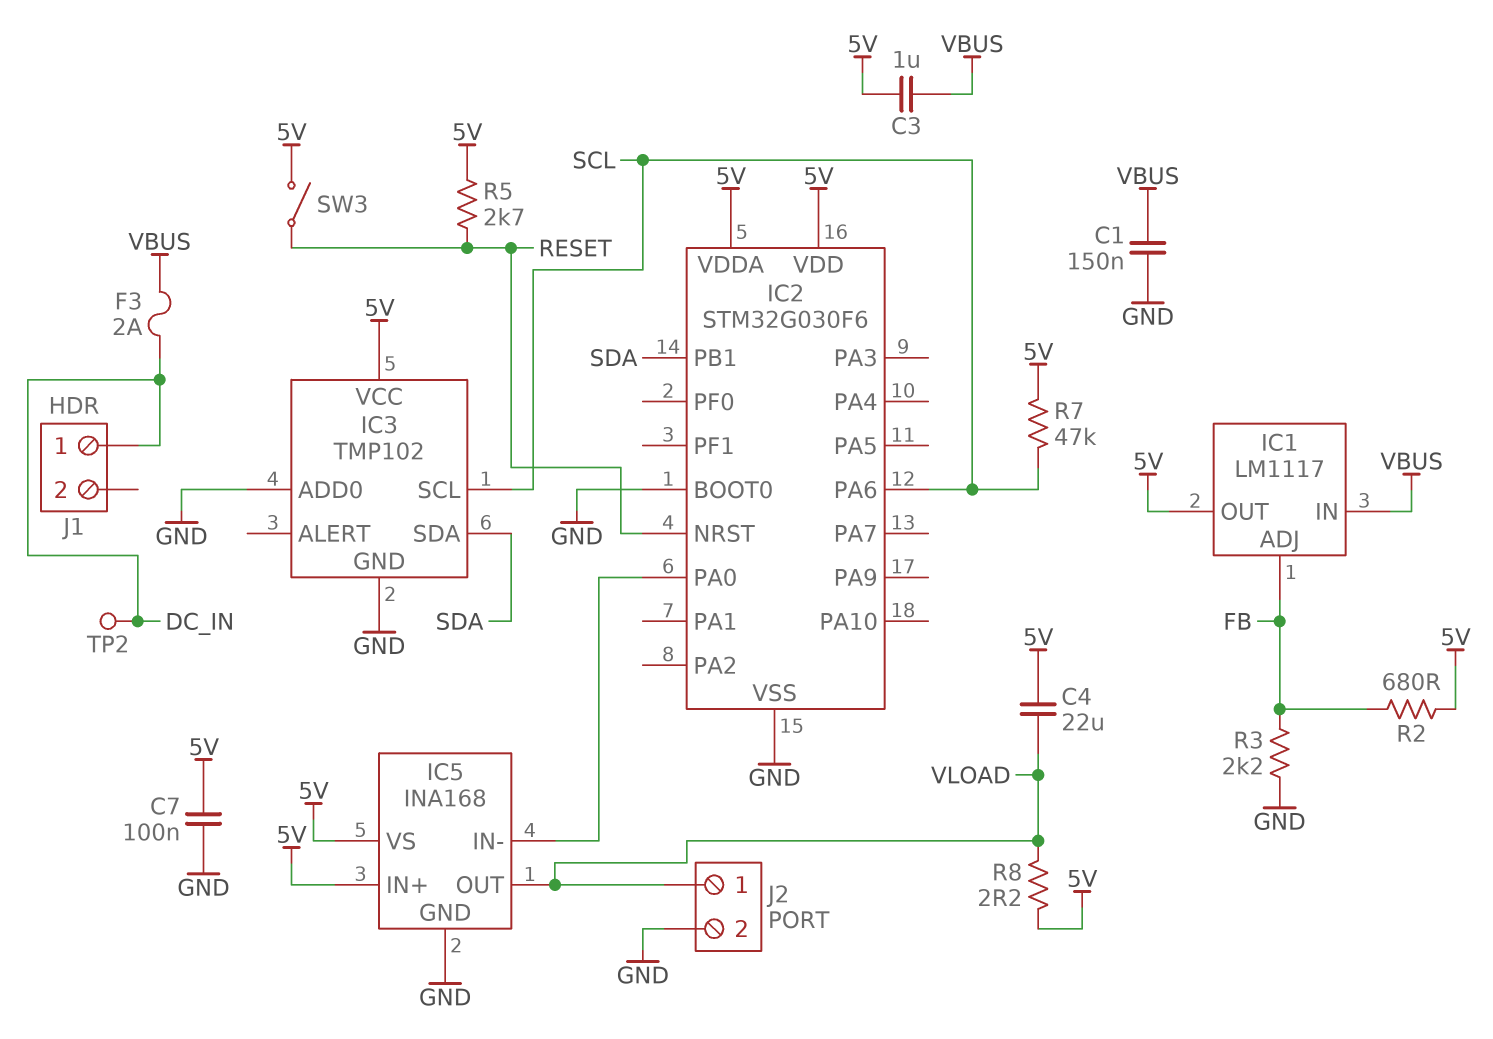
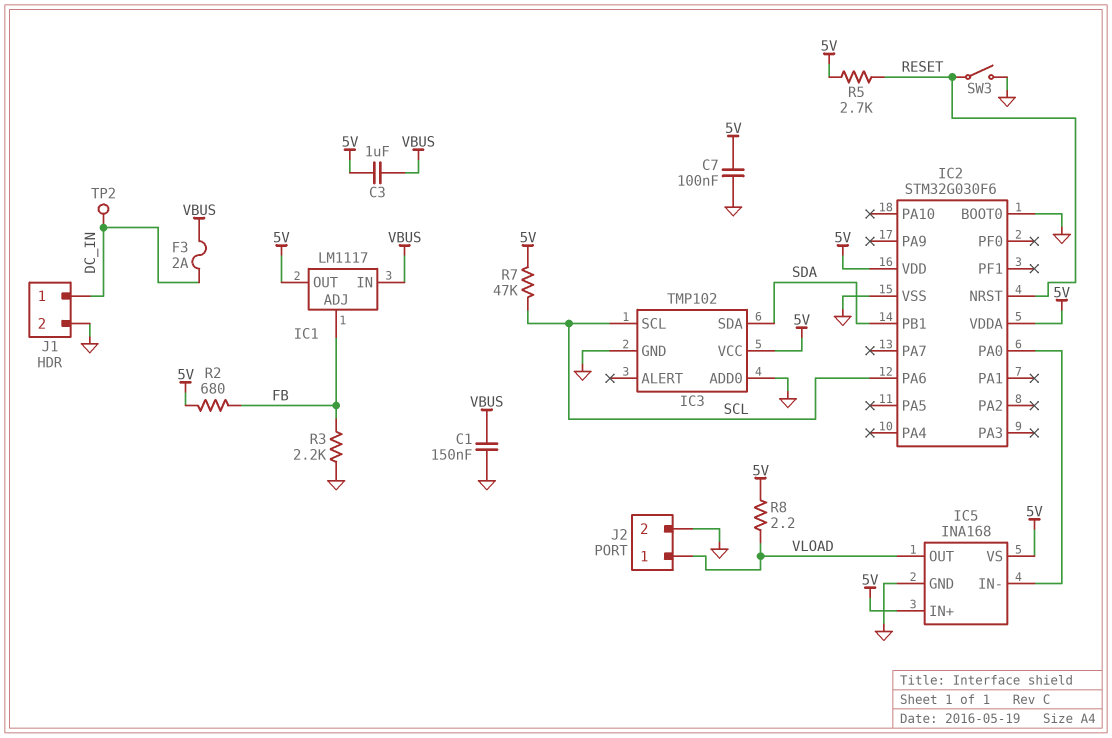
C4: 22uF (5V, VLOAD) -> none
J1 pin 2: none -> GND
SW3: switch (5V, RESET) -> switch (GND, RESET)

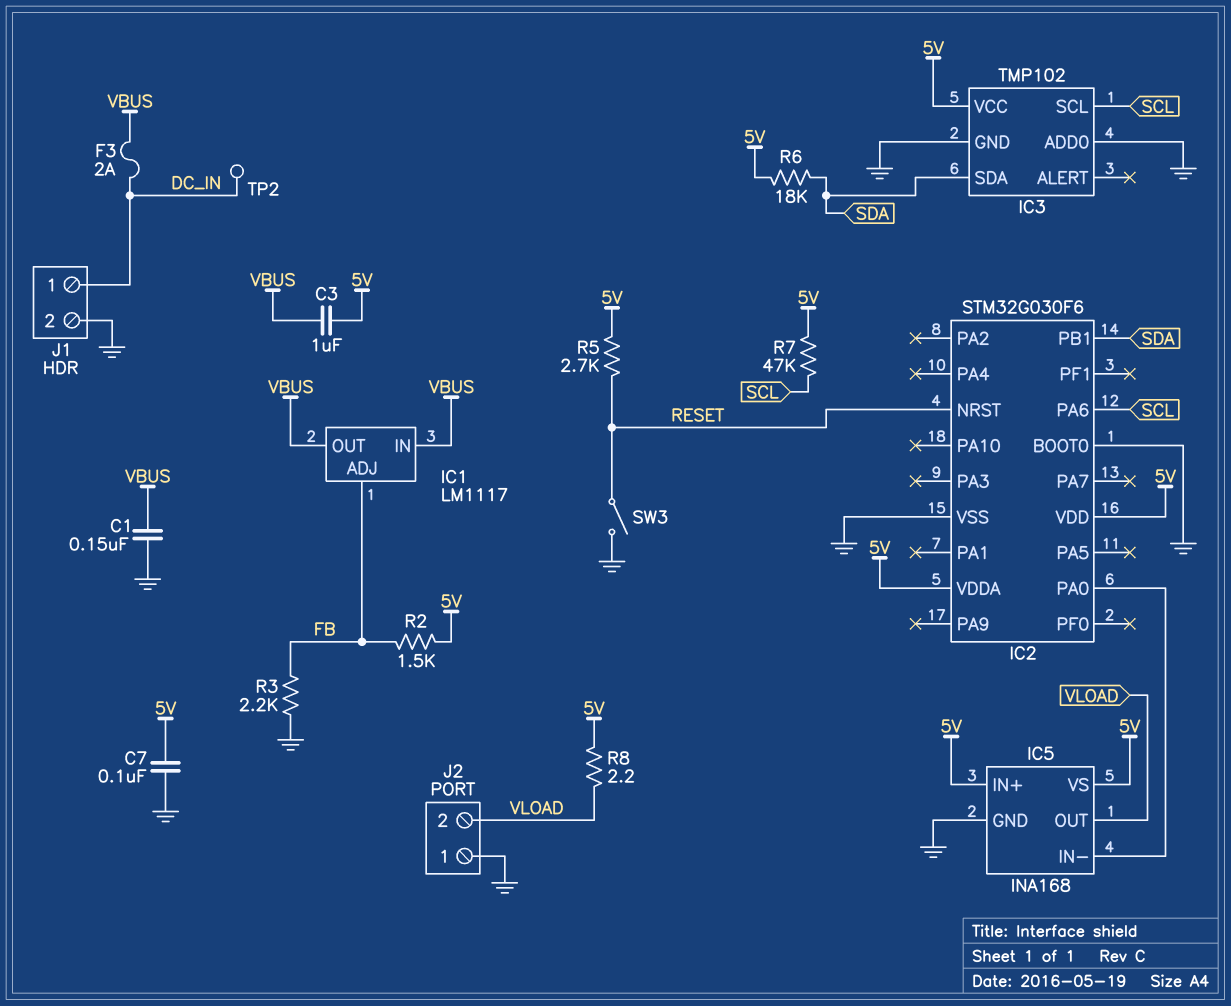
IC1 pin OUT: 5V -> VBUS
J2 pin 1: VLOAD -> GND
J2 pin 2: GND -> VLOAD
R2: 680 (5V, FB) -> 1.5k (5V, FB)
R6: none -> 18k (5V, SDA)

